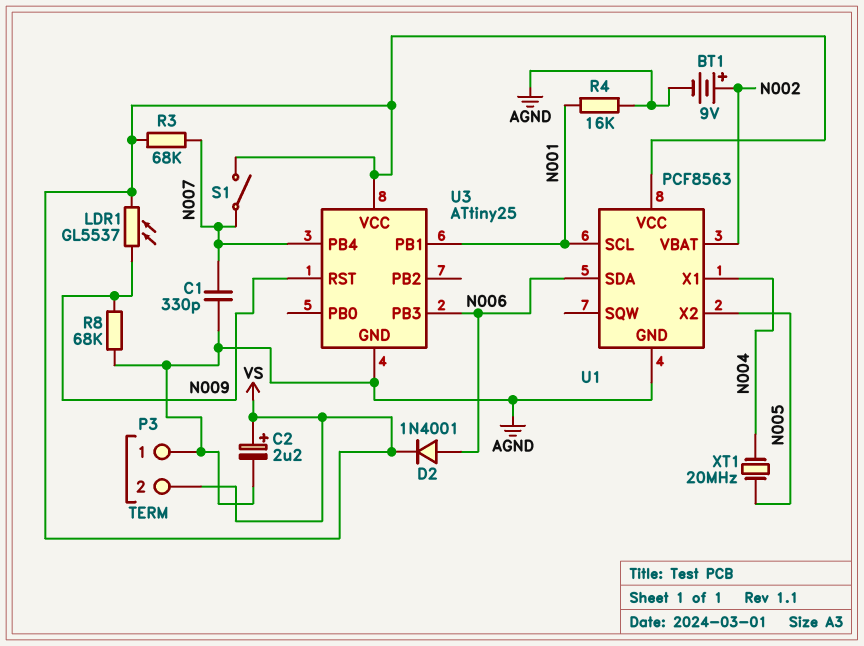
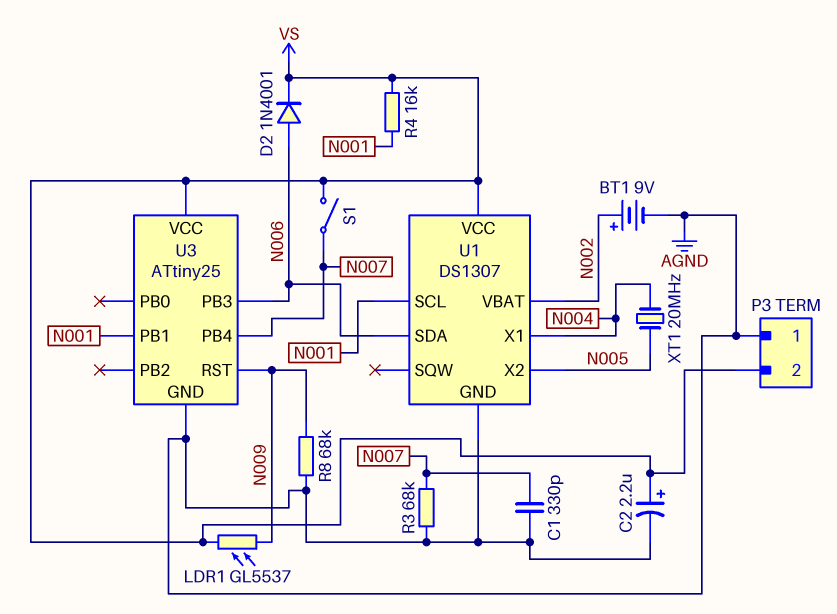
R3: 68k (N007, VS) -> 68k (AGND, N007)
R4: 16k (AGND, N001) -> 16k (N001, VS)
U1: PCF8563 -> DS1307

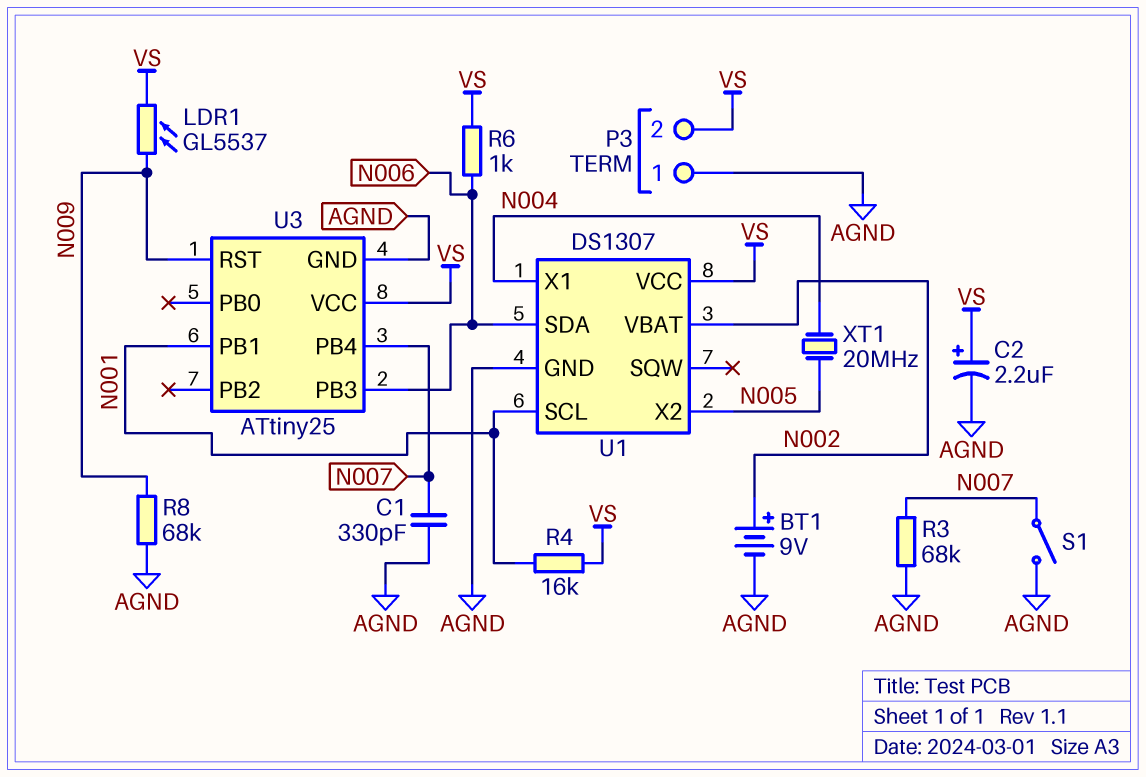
D2: diode 1N4001 (A N006, K VS) -> none
R6: none -> 1k (N006, VS)
S1: switch (N007, VS) -> switch (AGND, N007)

